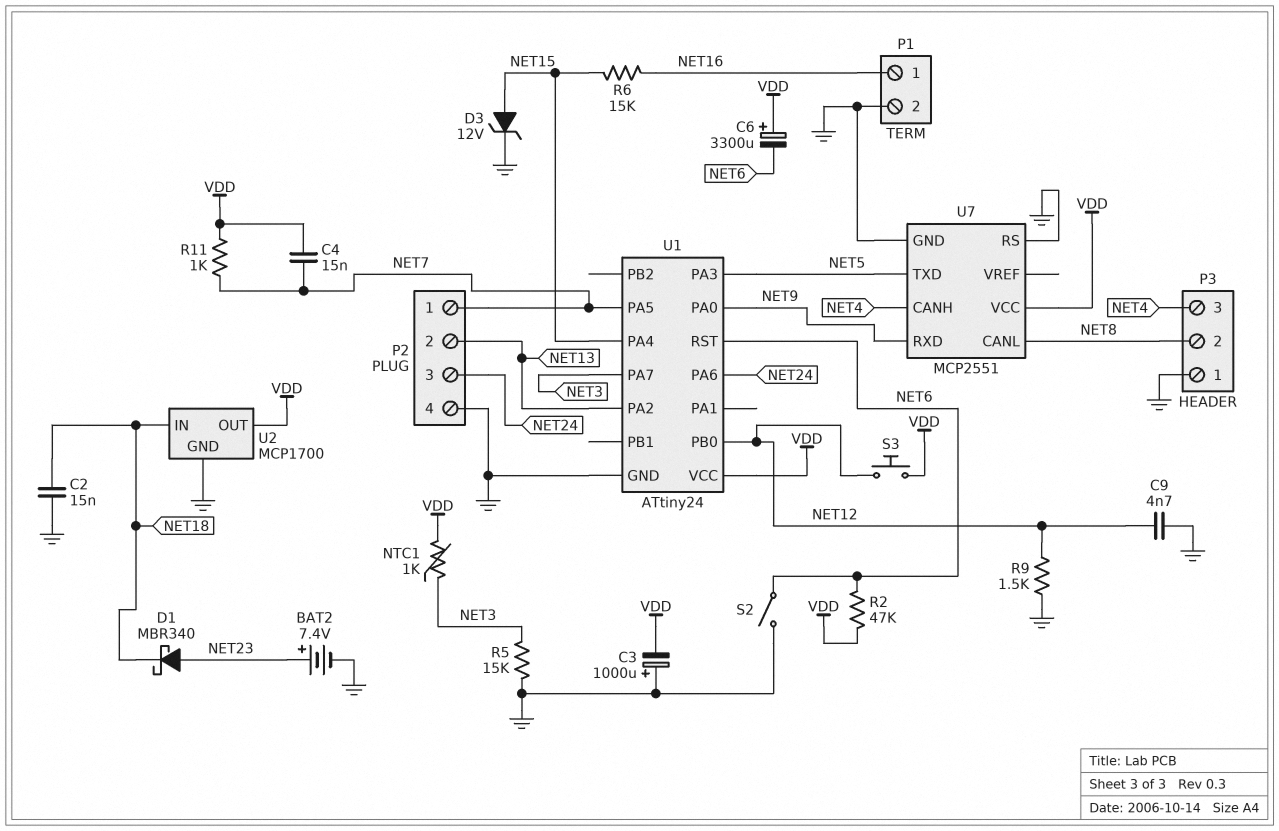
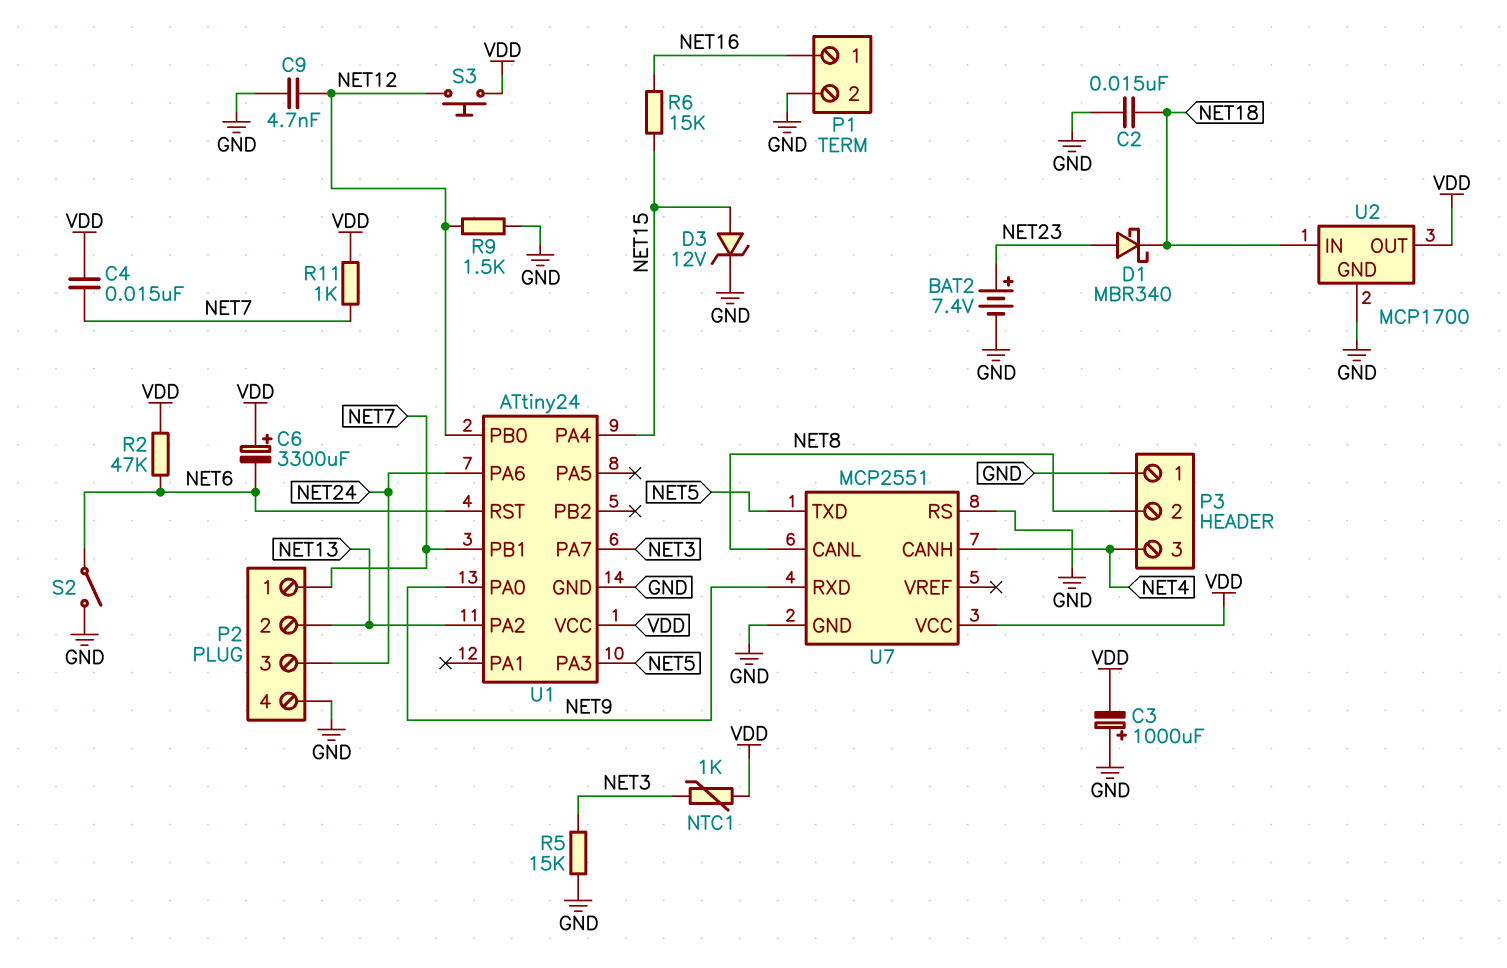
U1 pin PA5: NET7 -> none
U1 pin PB1: none -> NET7

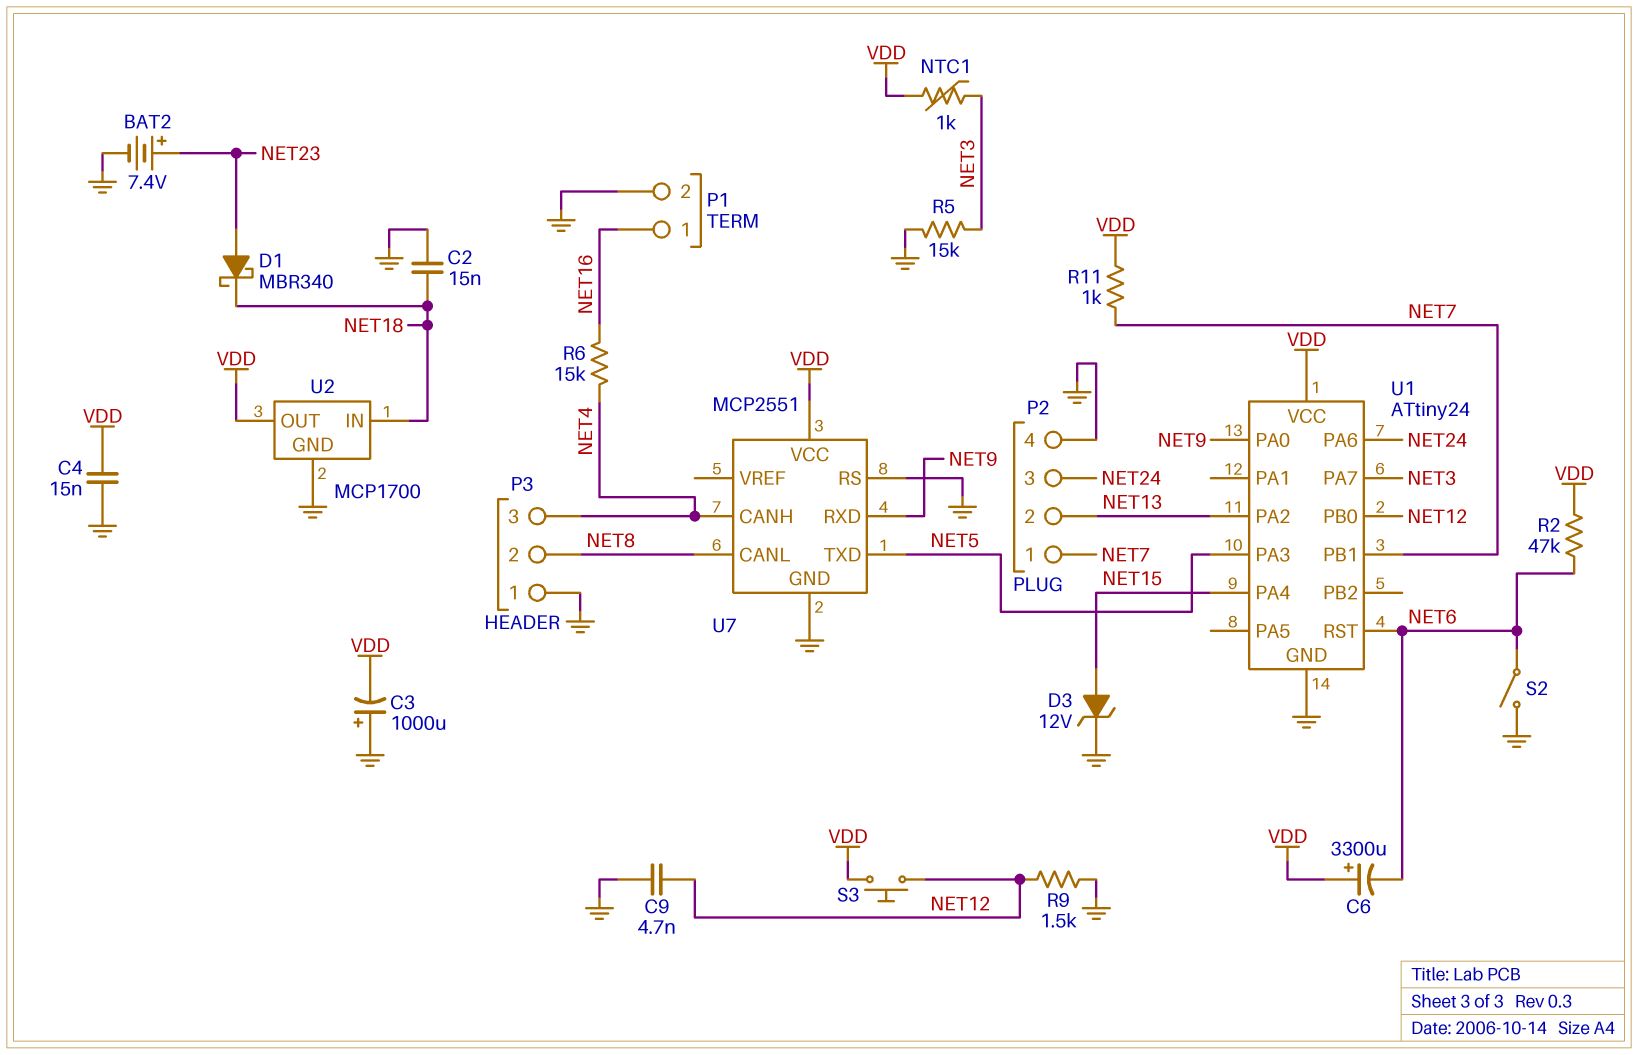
C4: 15nF (NET7, VDD) -> 15nF (GND, VDD)
R6: 15k (NET15, NET16) -> 15k (NET4, NET16)

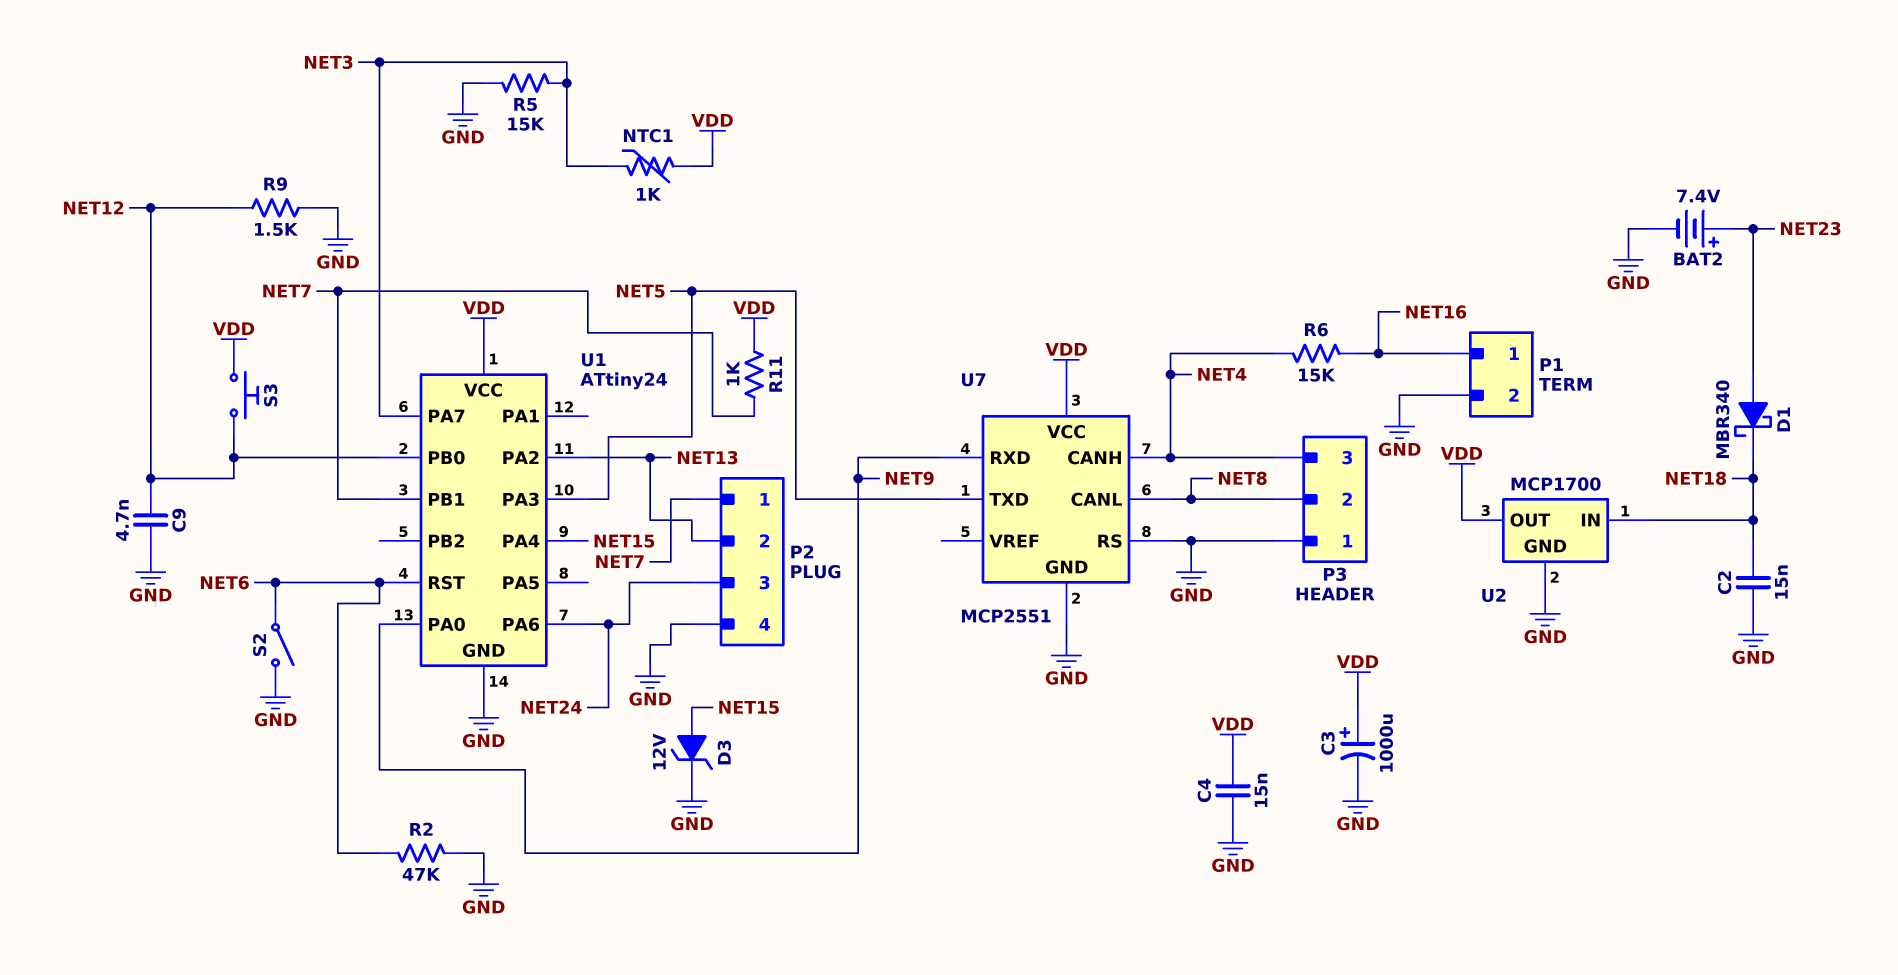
C3: 1000uF (plus GND, minus VDD) -> 1000uF (plus VDD, minus GND)
C6: 3300uF (plus VDD, minus NET6) -> none
R2: 47k (NET6, VDD) -> 47k (GND, NET6)

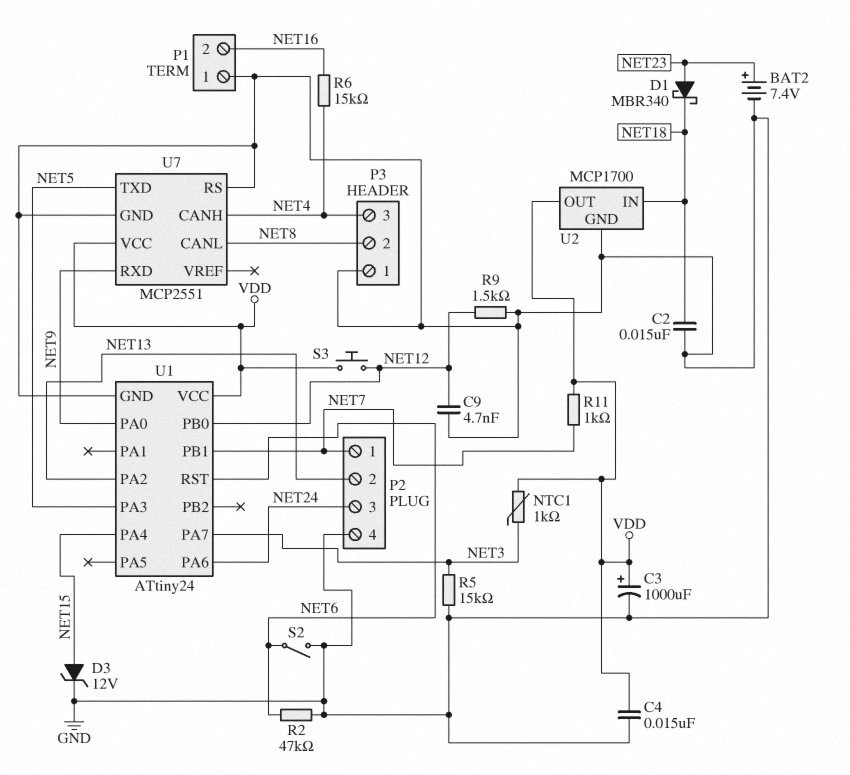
P1 pin 1: NET16 -> GND
P1 pin 2: GND -> NET16

